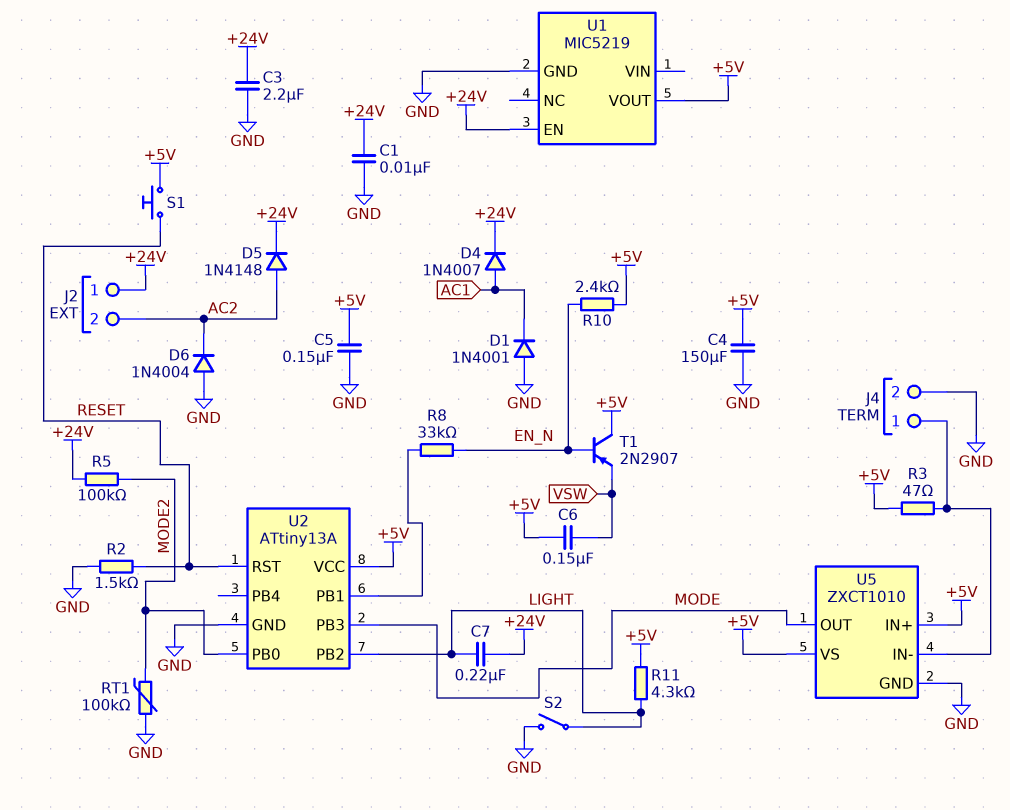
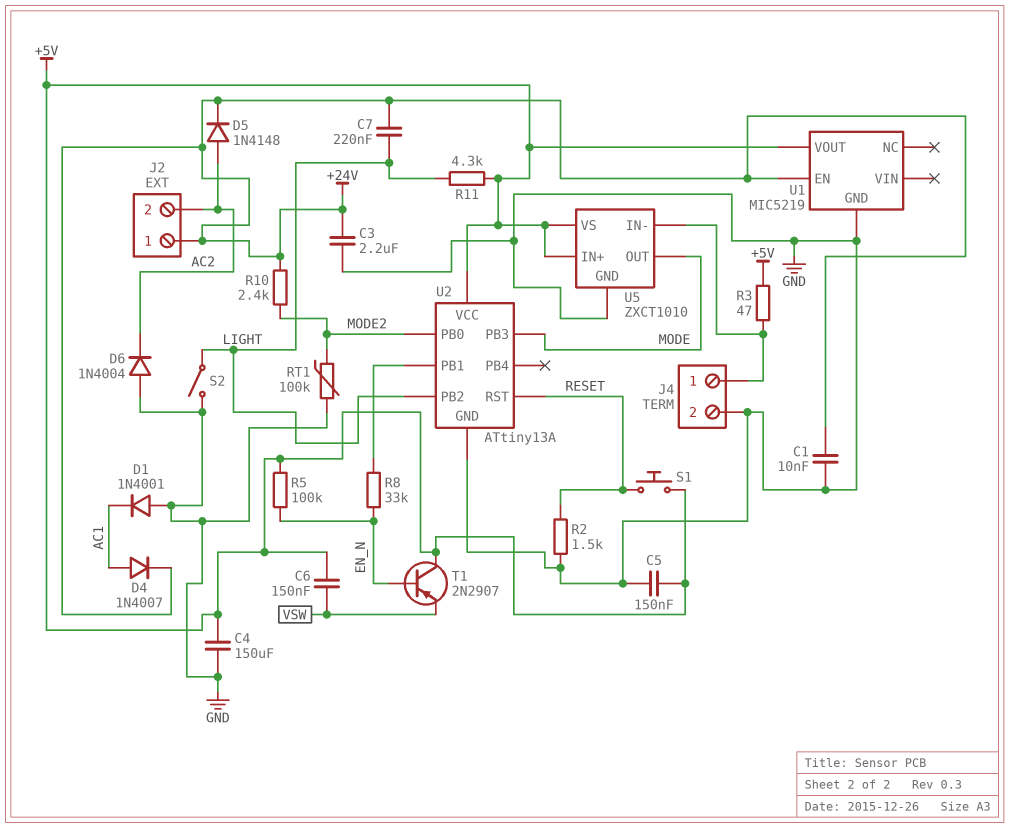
R5: 100k (+24V, MODE2) -> 100k (+5V, EN_N)
R10: 2.4k (+5V, EN_N) -> 2.4k (+24V, MODE2)

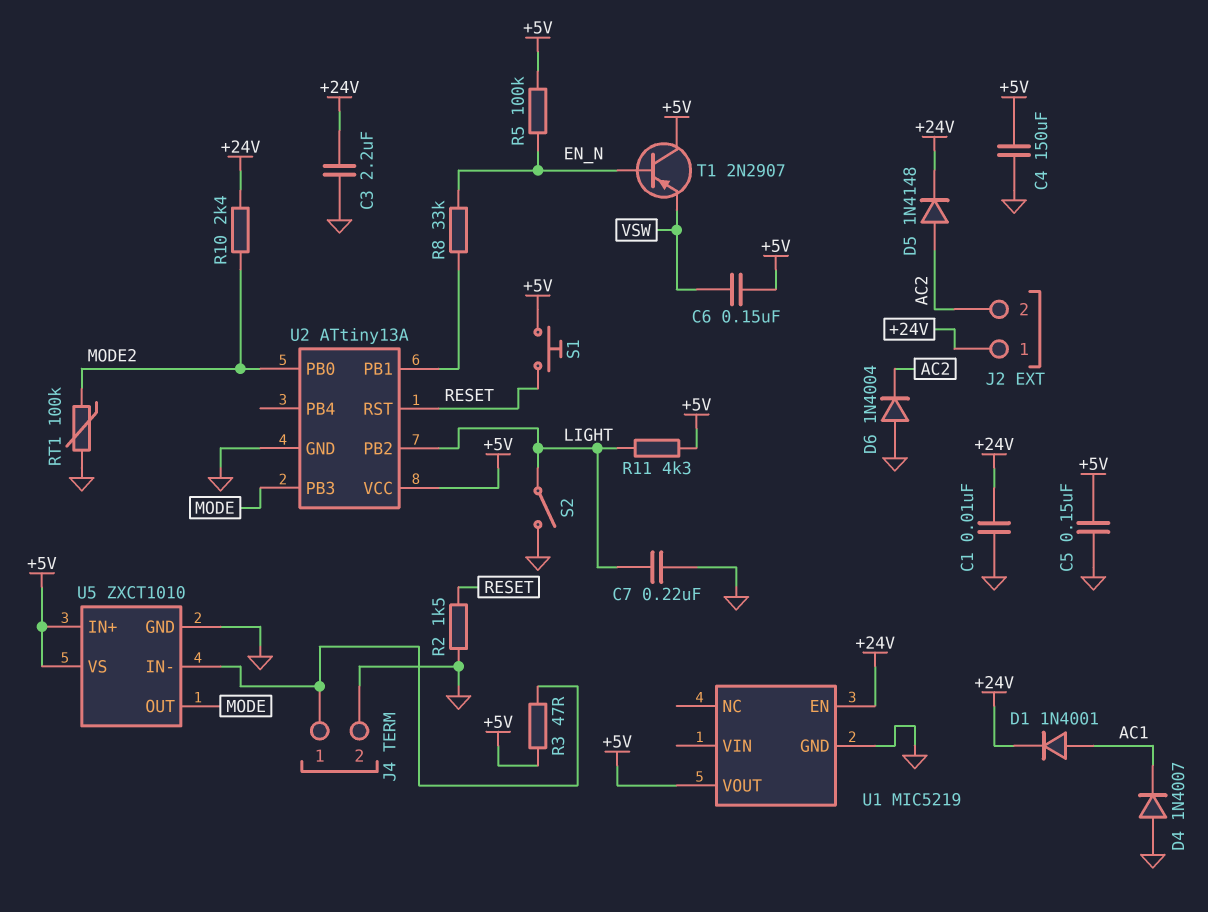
C7: 220nF (+24V, LIGHT) -> 220nF (GND, LIGHT)
D1: diode 1N4001 (A GND, K AC1) -> diode 1N4001 (A AC1, K +24V)
D4: diode 1N4007 (A AC1, K +24V) -> diode 1N4007 (A GND, K AC1)

